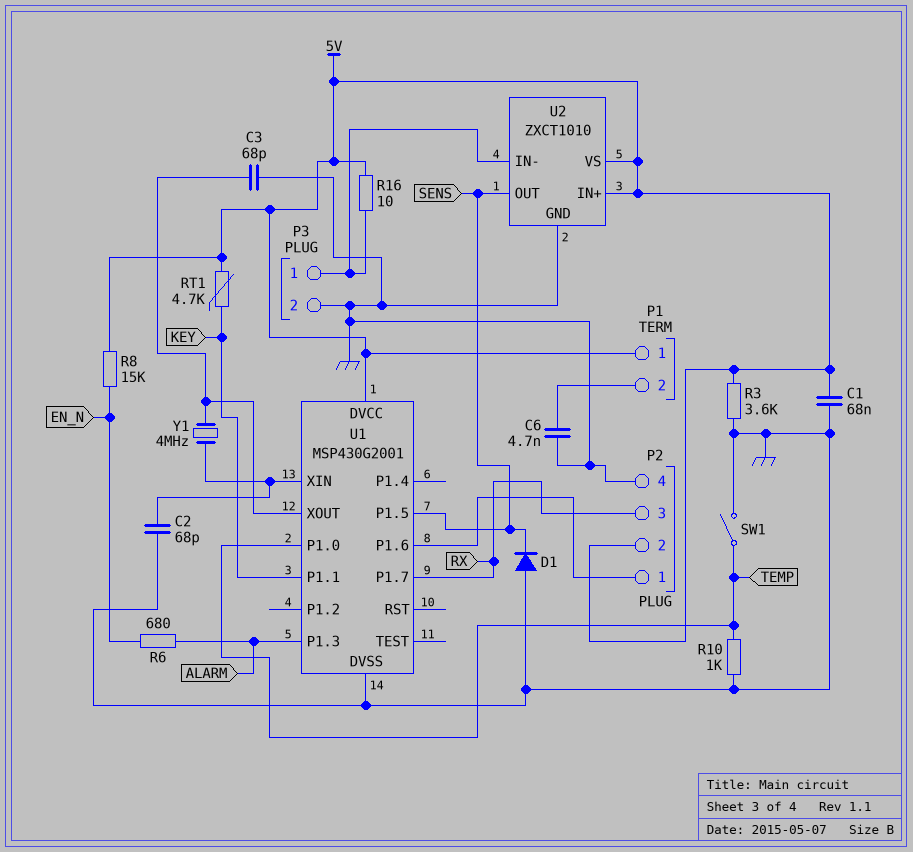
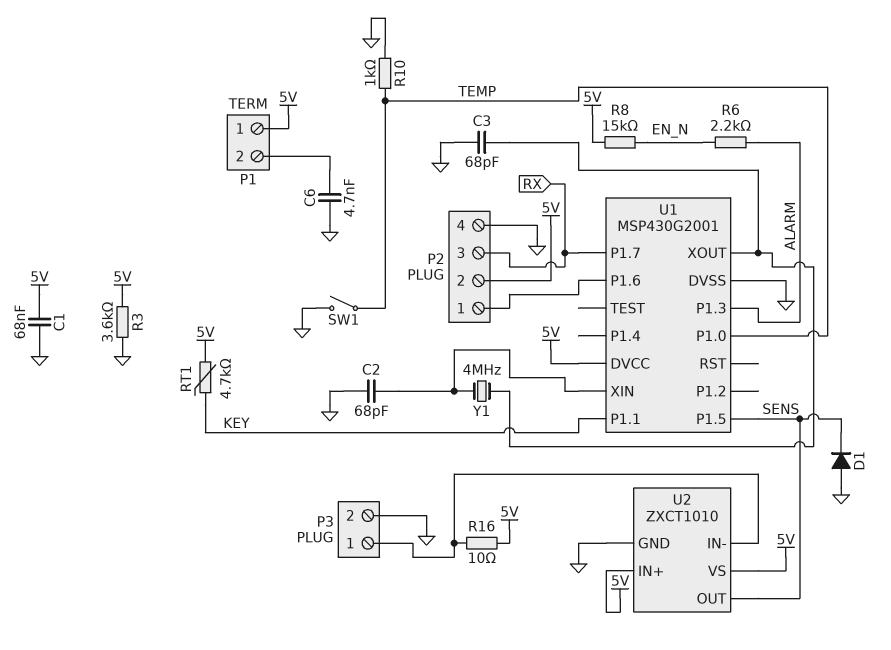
R6: 680 (ALARM, EN_N) -> 2.2k (ALARM, EN_N)

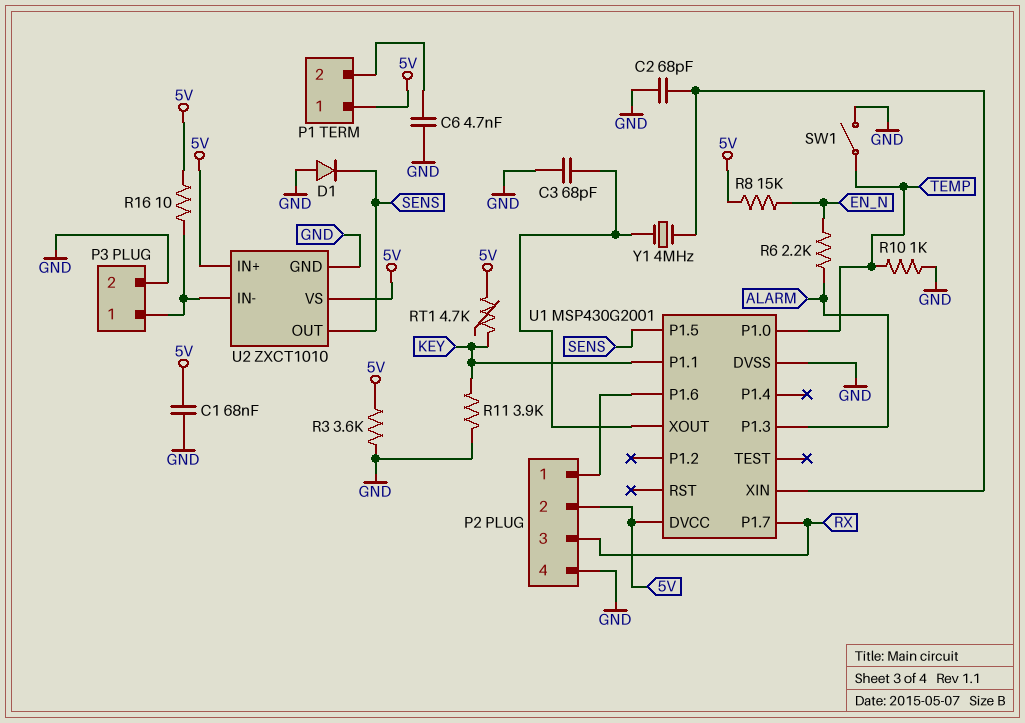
R11: none -> 3.9k (GND, KEY)

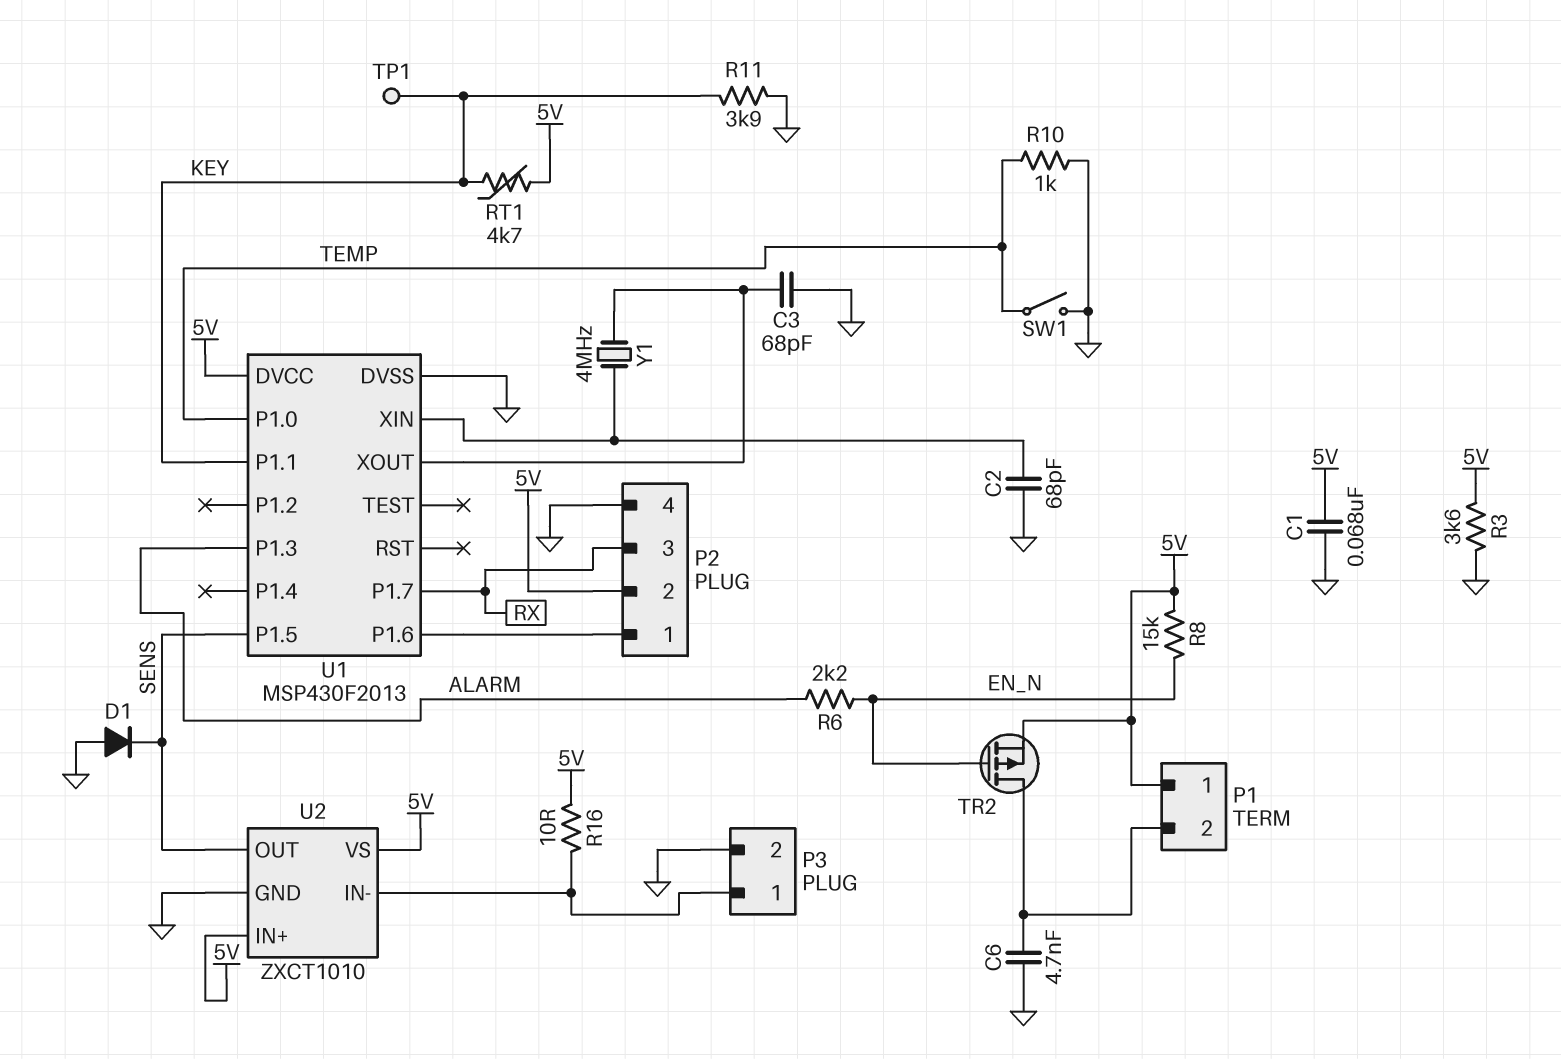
TP1: none -> test point (KEY)
TR2: none -> PMOS (G EN_N, D P1/2, S 5V)
U1: MSP430G2001 -> MSP430F2013

